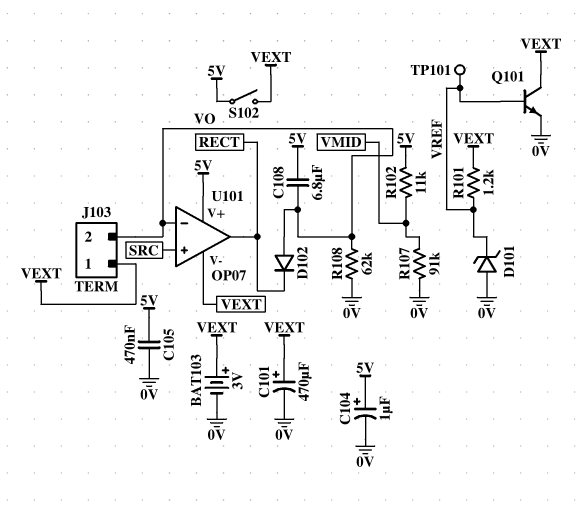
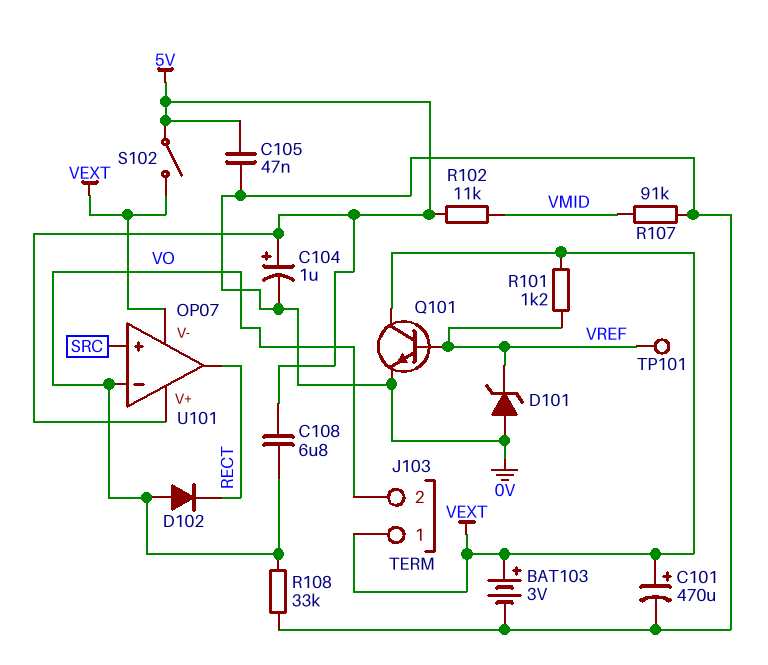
C105: 470nF (0V, 5V) -> 47nF (0V, 5V)
R108: 62k (0V, VO) -> 33k (0V, VO)

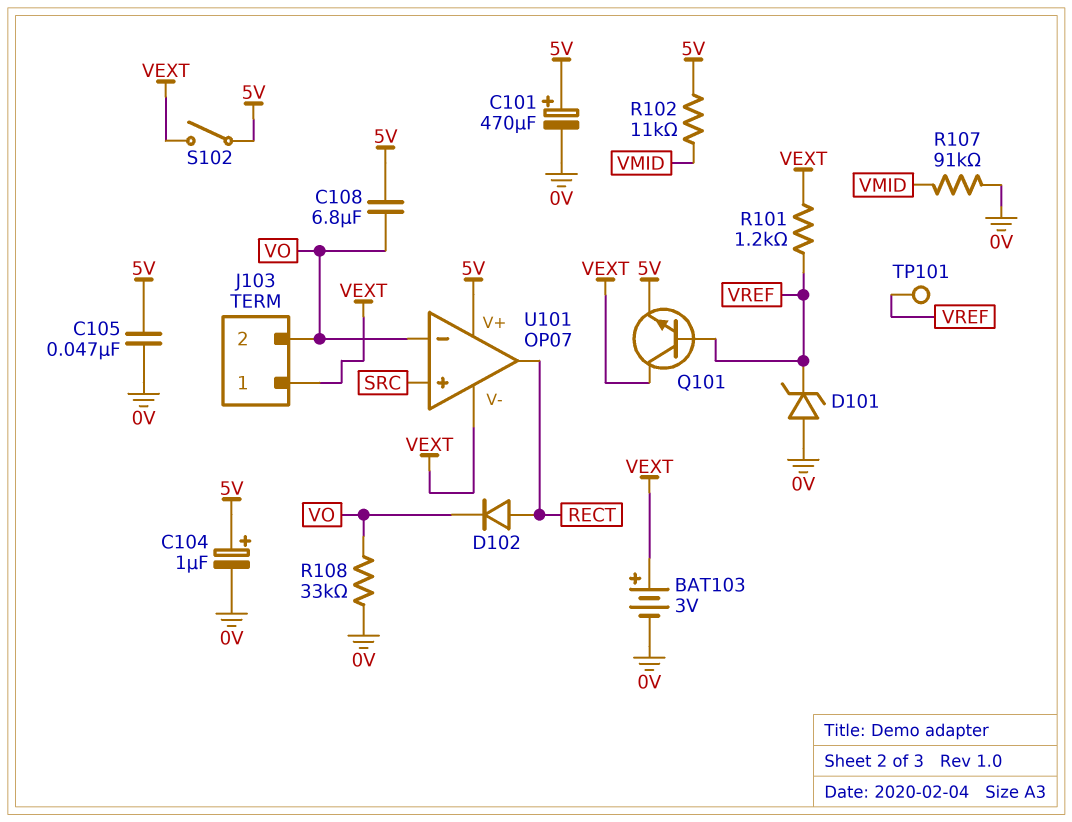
C101: 470uF (plus VEXT, minus 0V) -> 470uF (plus 5V, minus 0V)
D102: diode (A VO, K RECT) -> diode (A RECT, K VO)
Q101: NPN (B VREF, C VEXT, E 0V) -> NPN (B VREF, C VEXT, E 5V)

